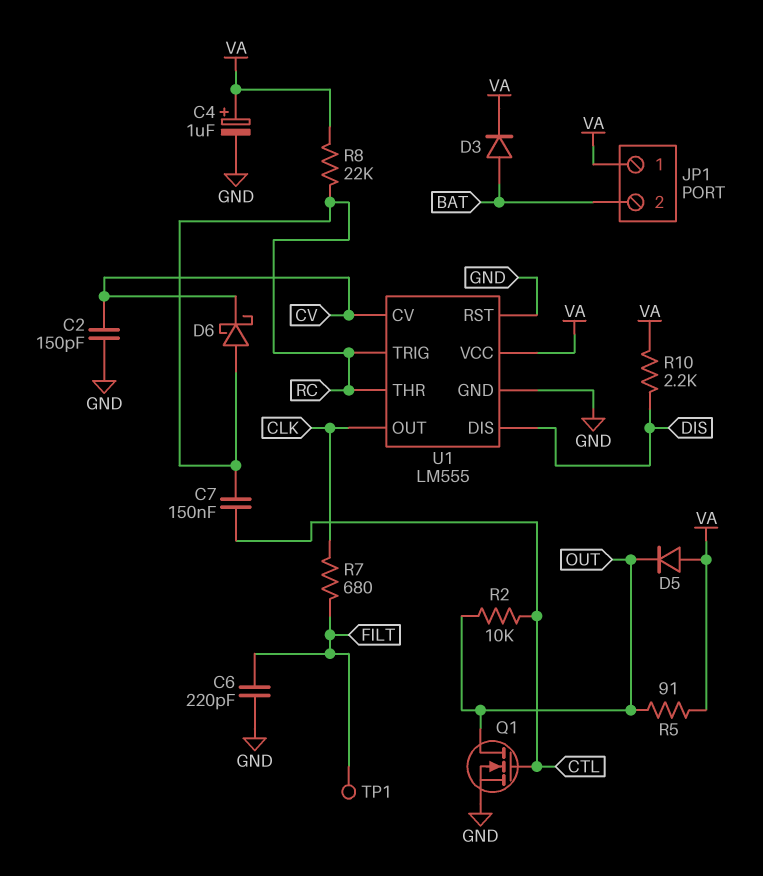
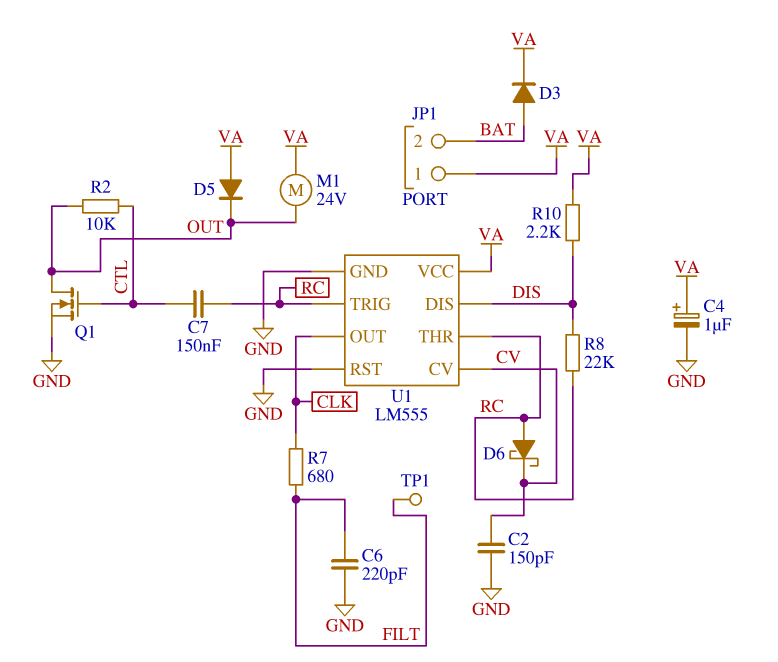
M1: none -> motor 24V (OUT, VA)
R5: 91 (OUT, VA) -> none
R8: 22k (RC, VA) -> 22k (DIS, RC)

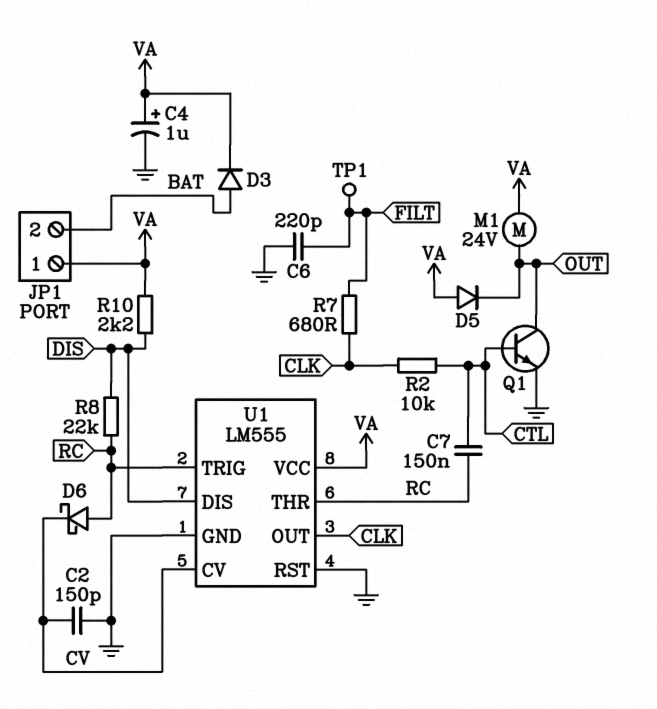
Q1: NMOS (G CTL, D OUT, S GND) -> NPN (B CTL, C OUT, E GND)
R2: 10k (CTL, OUT) -> 10k (CLK, CTL)

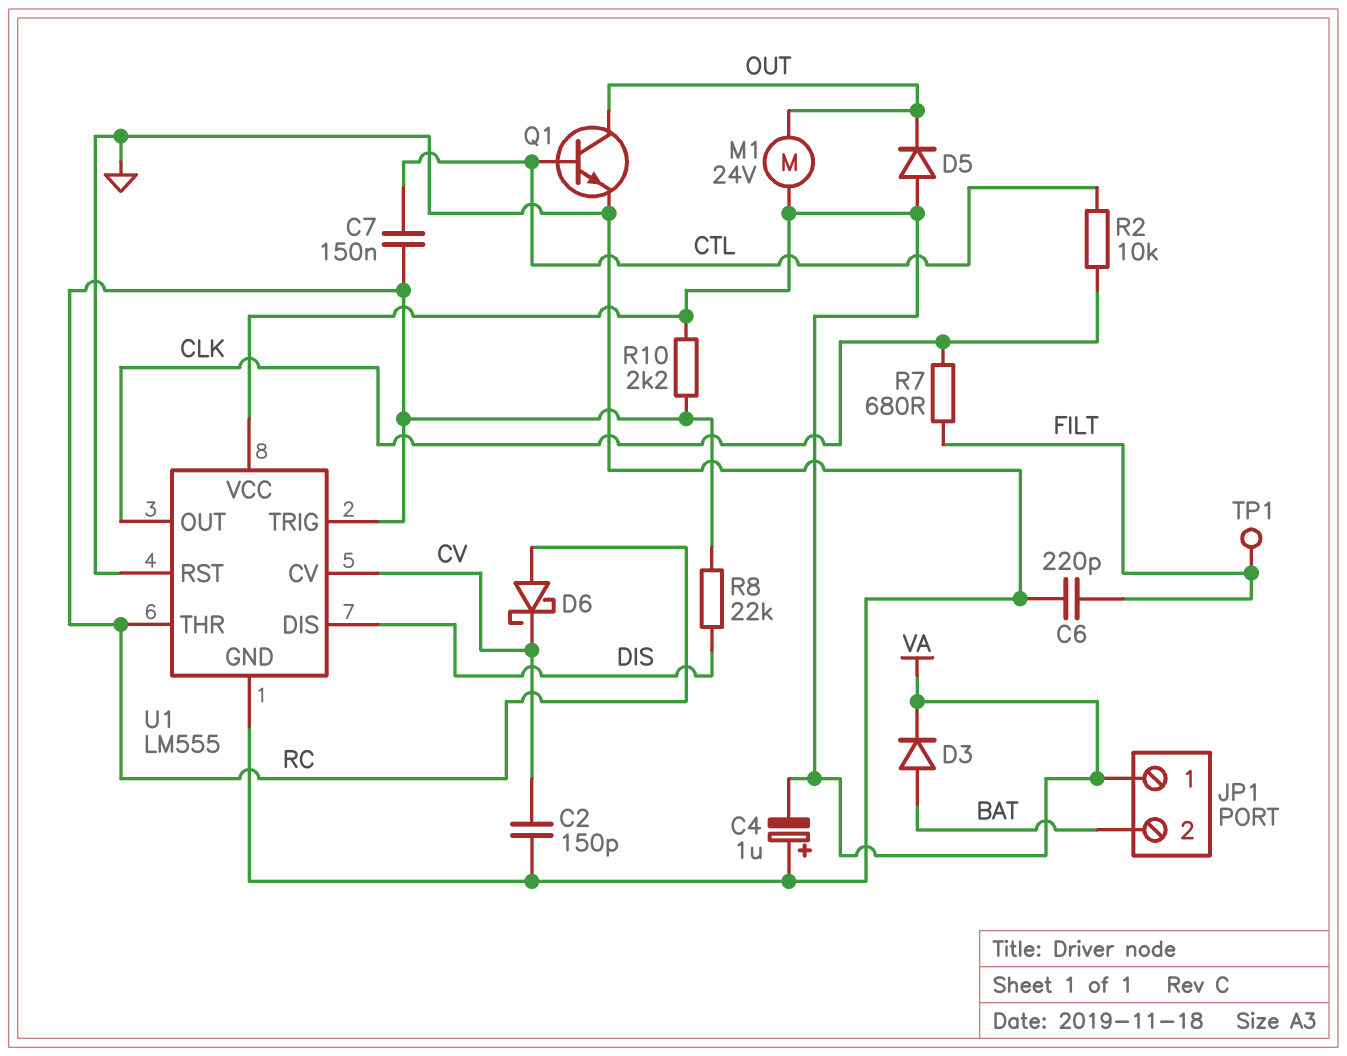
C4: 1uF (plus VA, minus GND) -> 1uF (plus GND, minus VA)
R10: 2.2k (DIS, VA) -> 2.2k (RC, VA)

